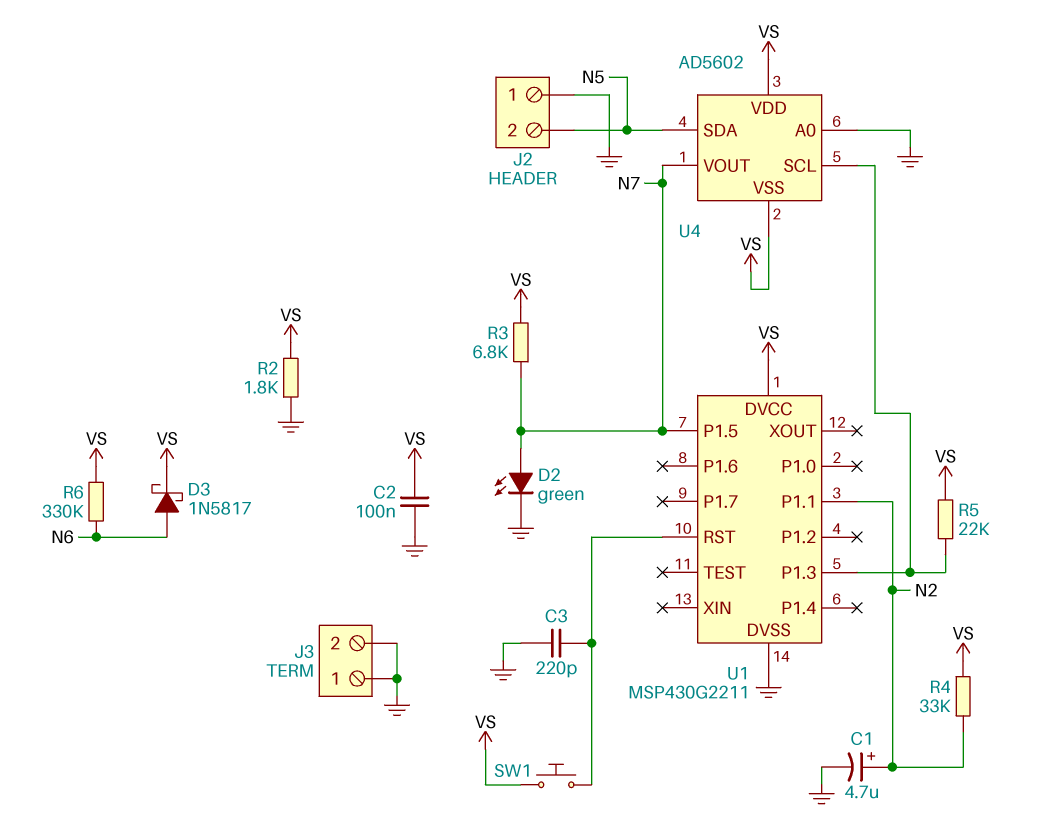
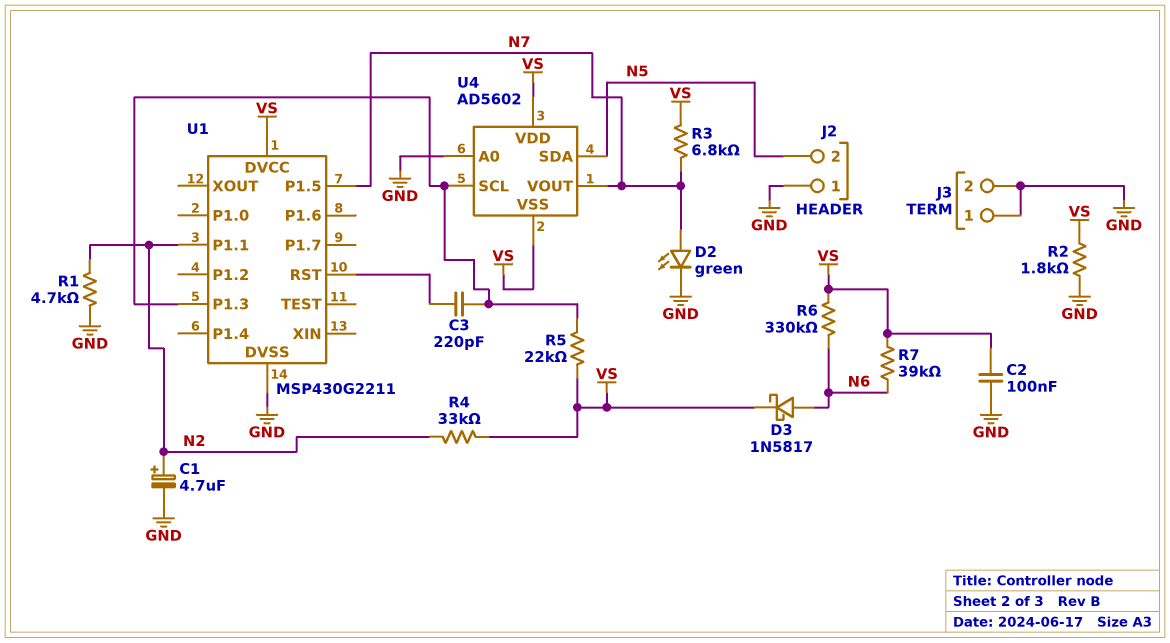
C3: 220pF (GND, U1/RST) -> 220pF (U1/P1.3, U1/RST)
R1: none -> 4.7k (GND, N2)
R7: none -> 39k (N6, VS)
SW1: button (U1/RST, VS) -> none

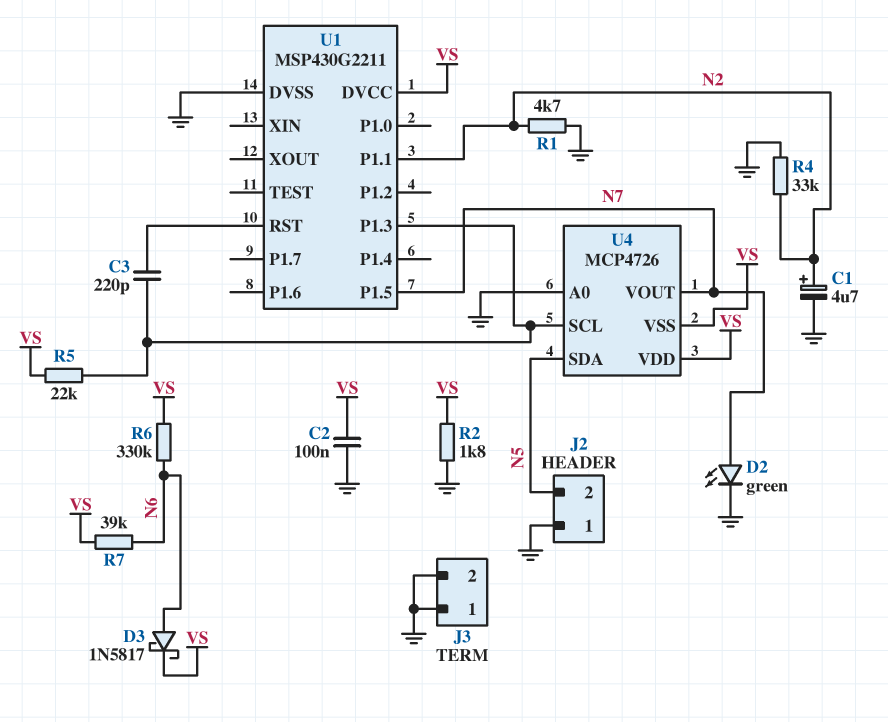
R3: 6.8k (N7, VS) -> none
R4: 33k (N2, VS) -> 33k (GND, N2)
U4: AD5602 -> MCP4726

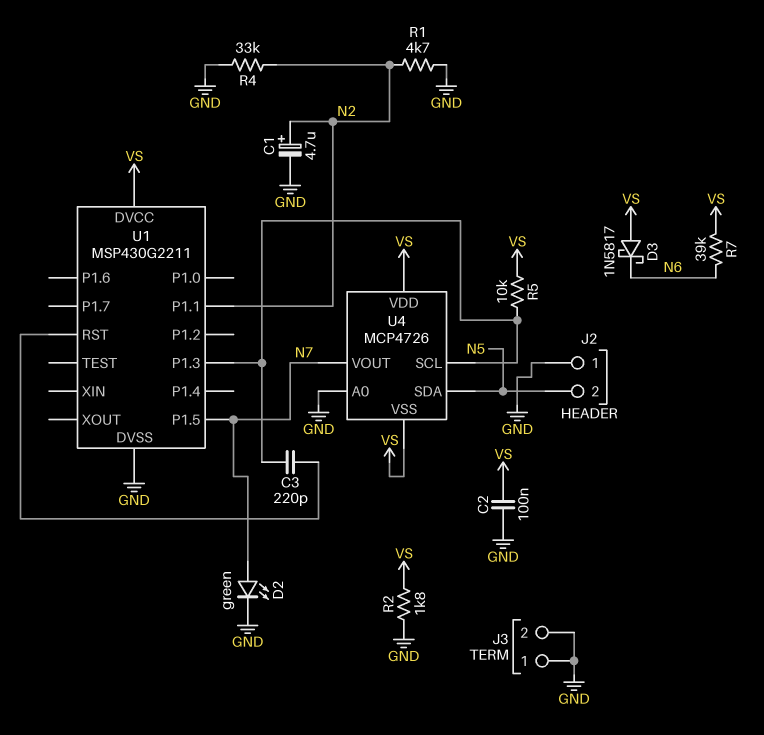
D3: schottky 1N5817 (A N6, K VS) -> schottky 1N5817 (A VS, K N6)
R5: 22k (U1/P1.3, VS) -> 10k (U1/P1.3, VS)
R6: 330k (N6, VS) -> none

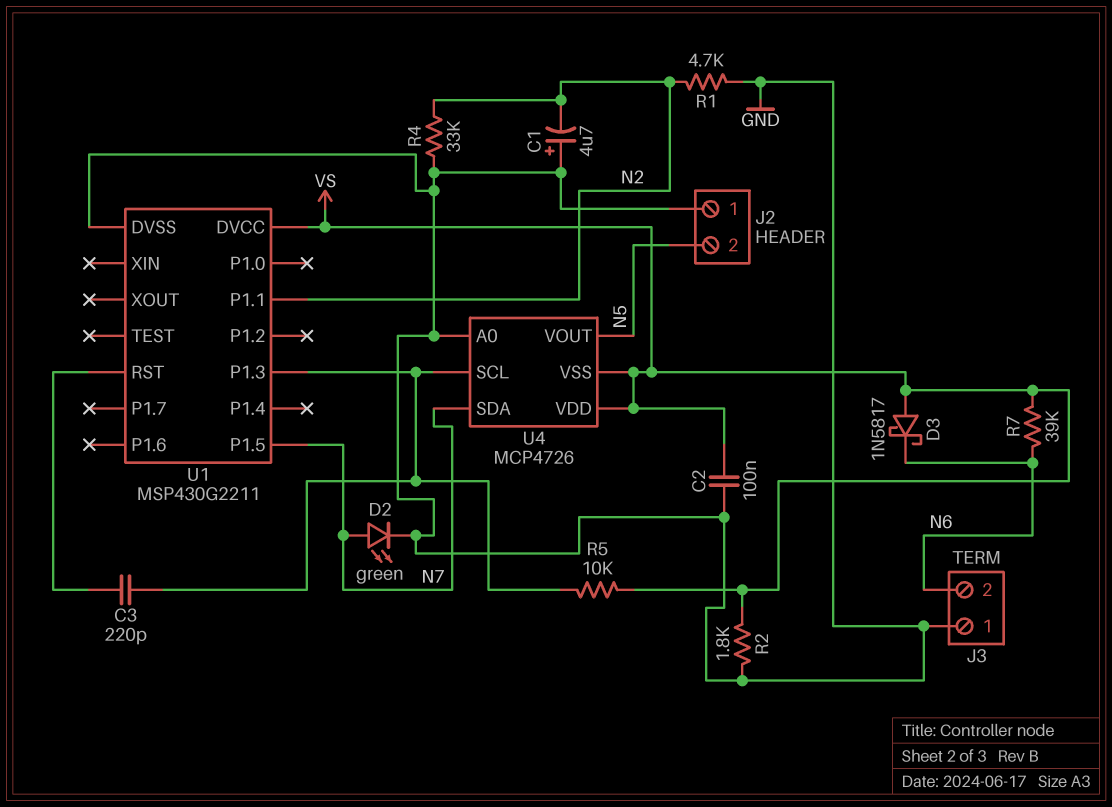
C1: 4.7uF (plus N2, minus GND) -> 4.7uF (plus GND, minus N2)
J3 pin 2: GND -> N6
U4 pin SDA: N5 -> N7
U4 pin VOUT: N7 -> N5

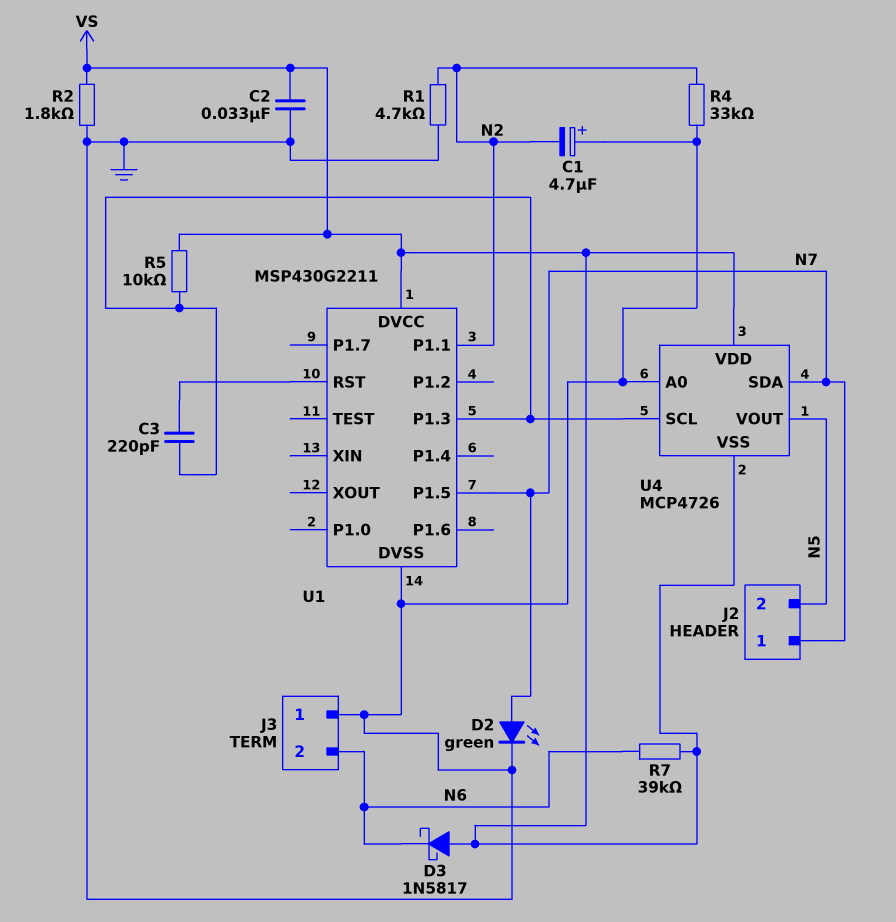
C2: 100nF (GND, VS) -> 33nF (GND, VS)
J2 pin 1: GND -> N7

